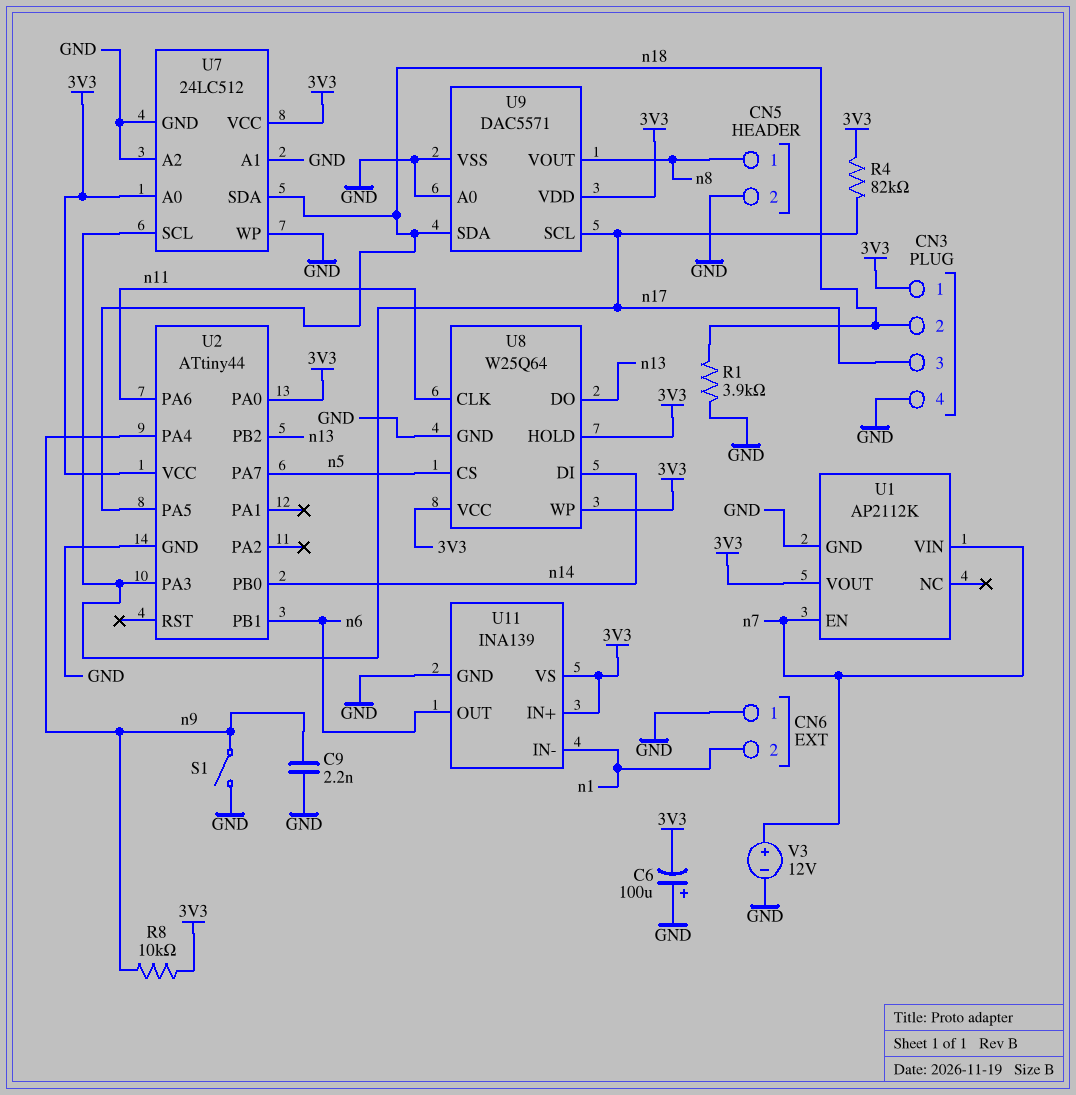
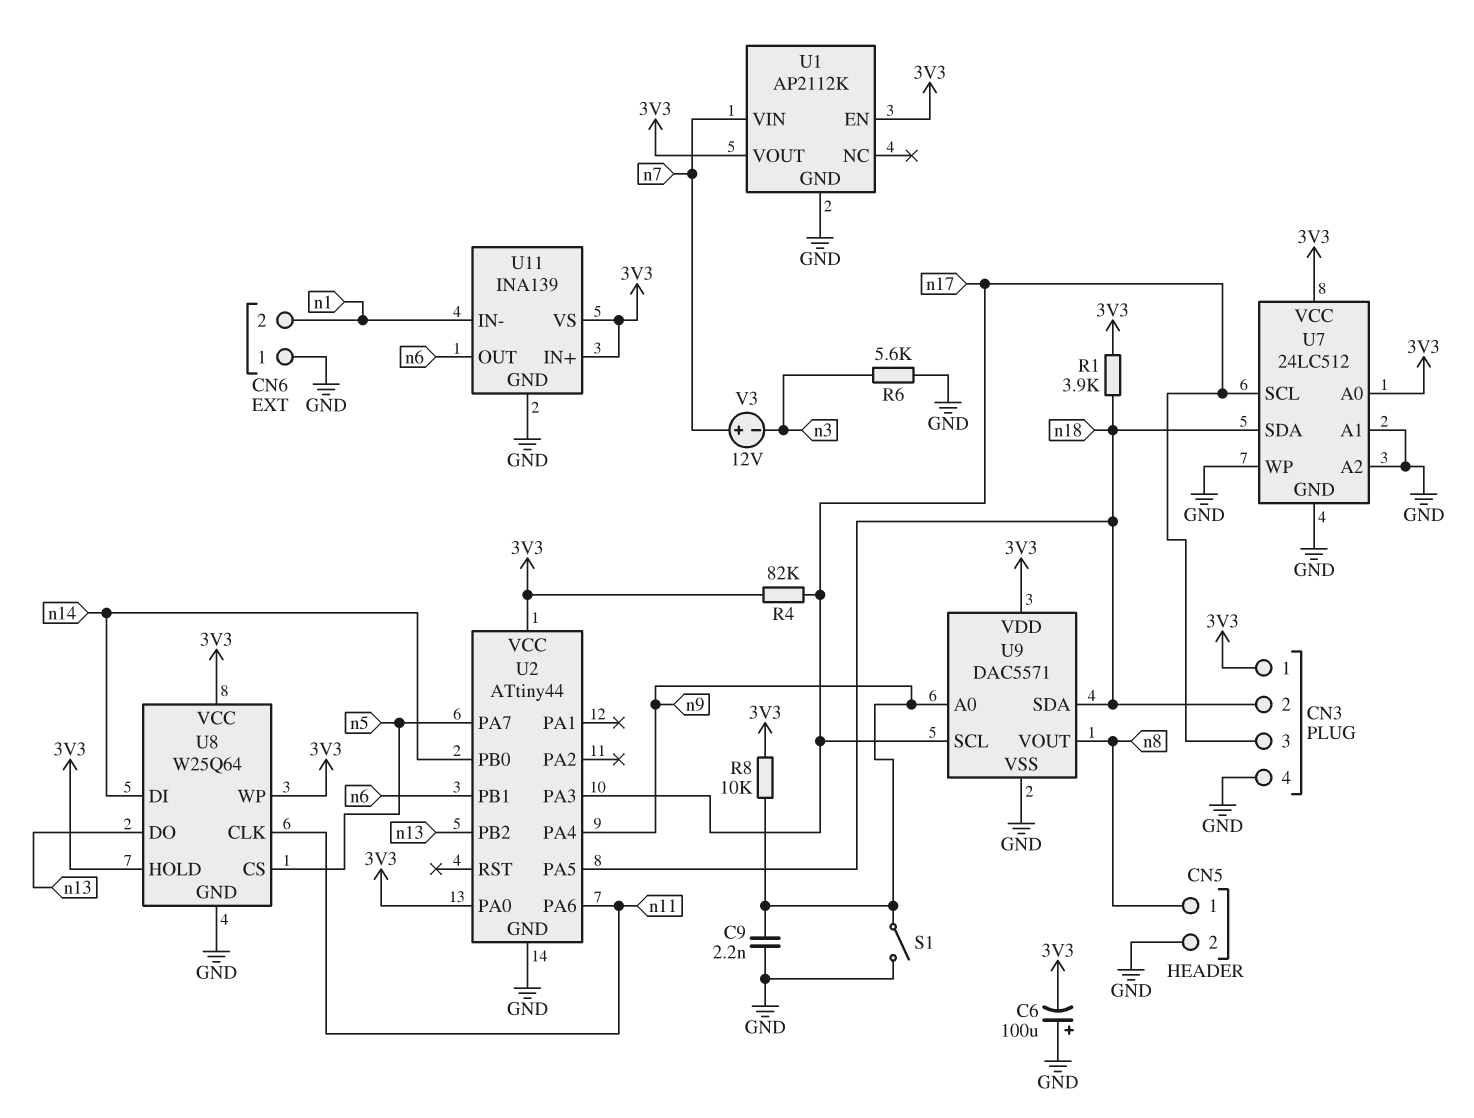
R1: 3.9k (GND, n18) -> 3.9k (3V3, n18)
R6: none -> 5.6k (GND, n3)
U1 pin EN: n7 -> 3V3
U9 pin A0: GND -> n9
V3: 12V (plus n7, minus GND) -> 12V (plus n7, minus n3)

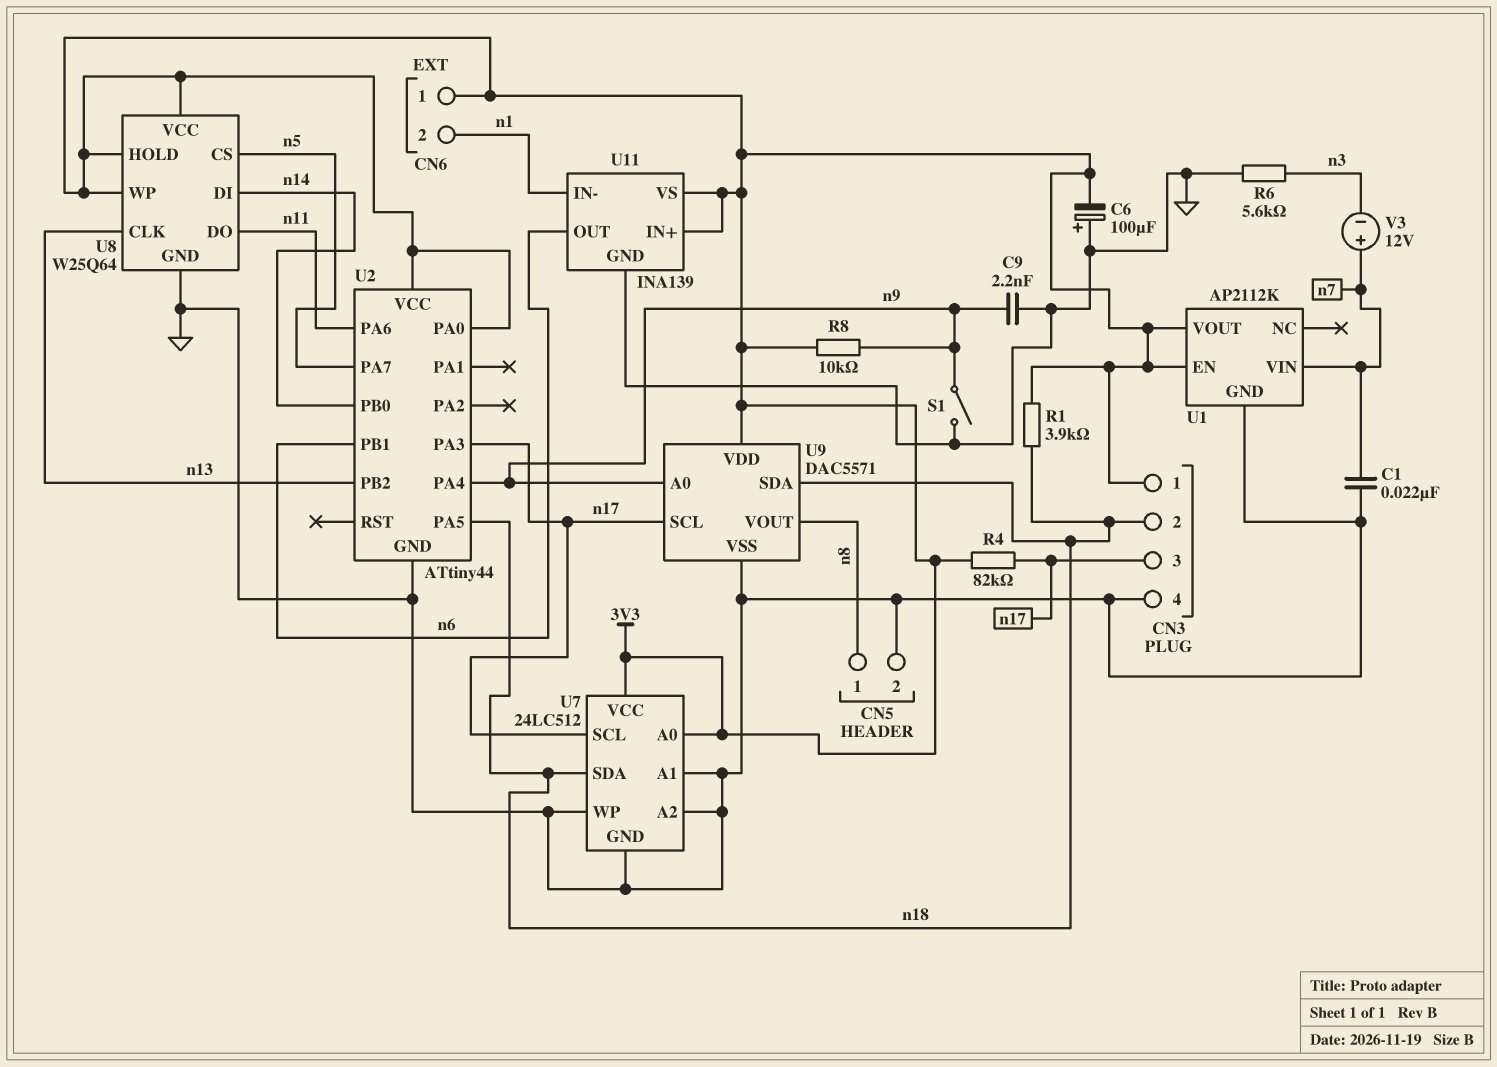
C1: none -> 22nF (GND, n7)
CN6 pin 1: GND -> 3V3
U8 pin CLK: n11 -> n13
U8 pin DO: n13 -> n11

